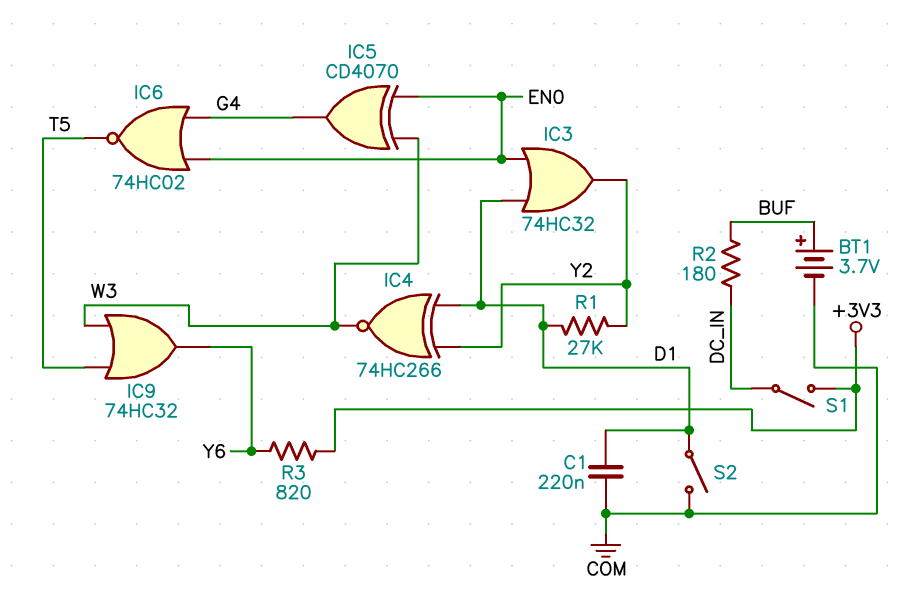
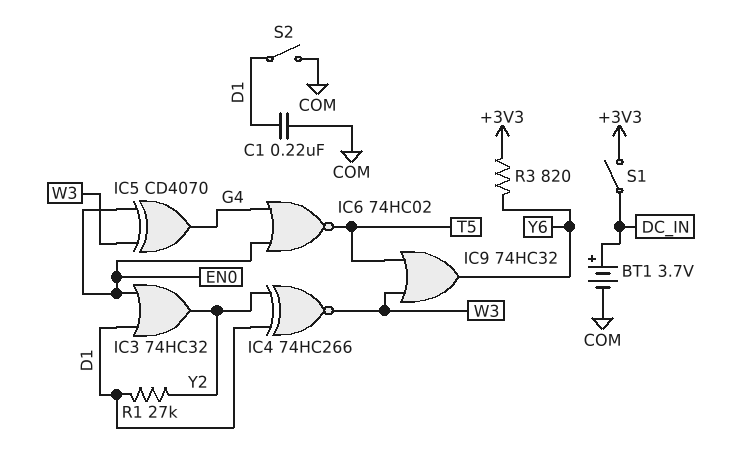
BT1: 3.7V (plus BUF, minus COM) -> 3.7V (plus DC_IN, minus COM)
R2: 180 (BUF, DC_IN) -> none

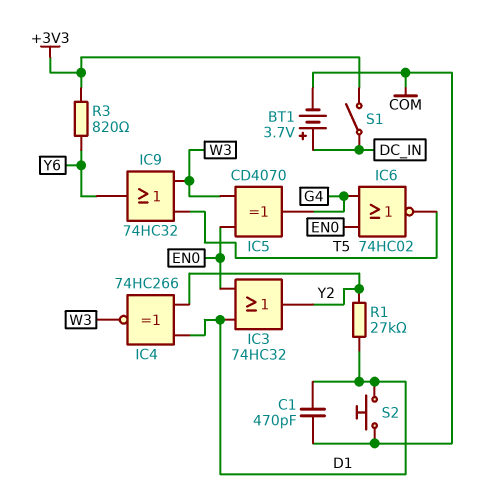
C1: 220nF (COM, D1) -> 470pF (COM, D1)
S2: switch (COM, D1) -> button (COM, D1)

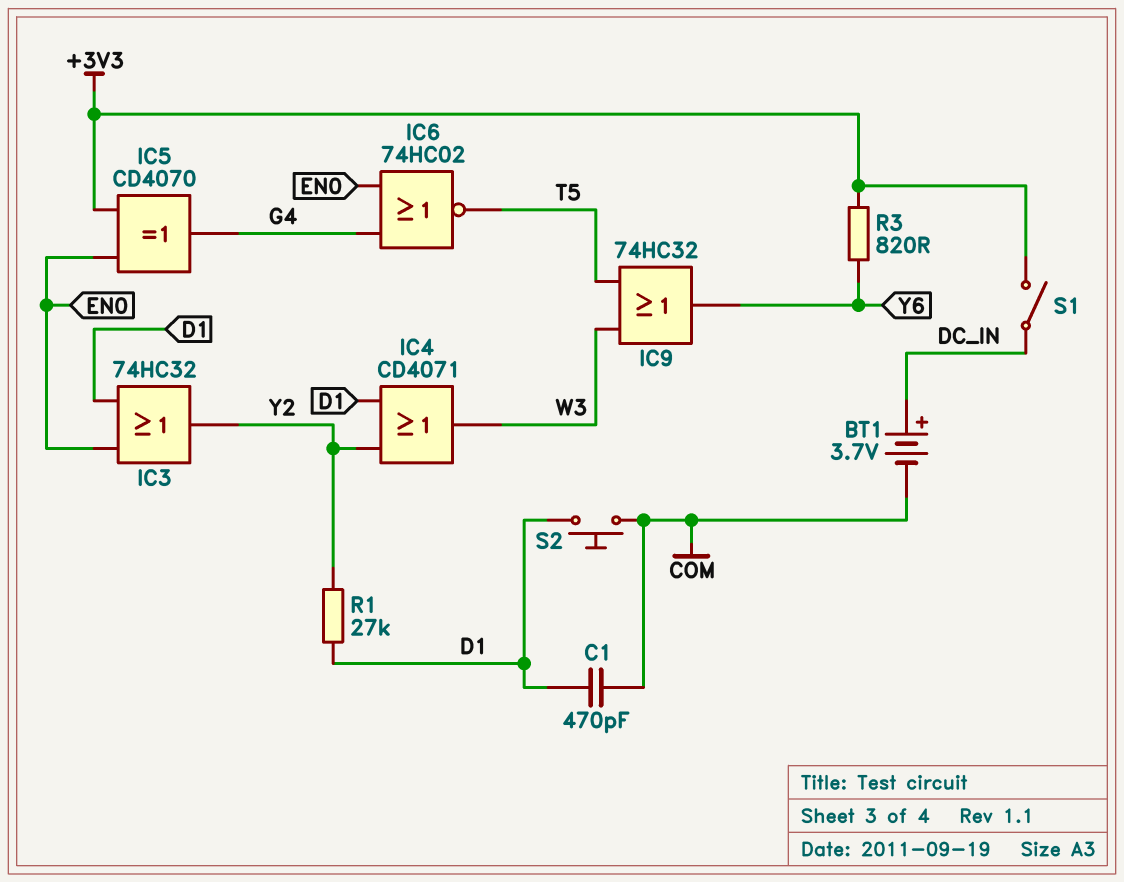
IC4: XNOR 74HC266 (in D1, in Y2, out W3) -> OR CD4071 (in D1, in Y2, out W3)
IC5: XOR CD4070 (in EN0, in W3, out G4) -> XOR CD4070 (in +3V3, in EN0, out G4)

